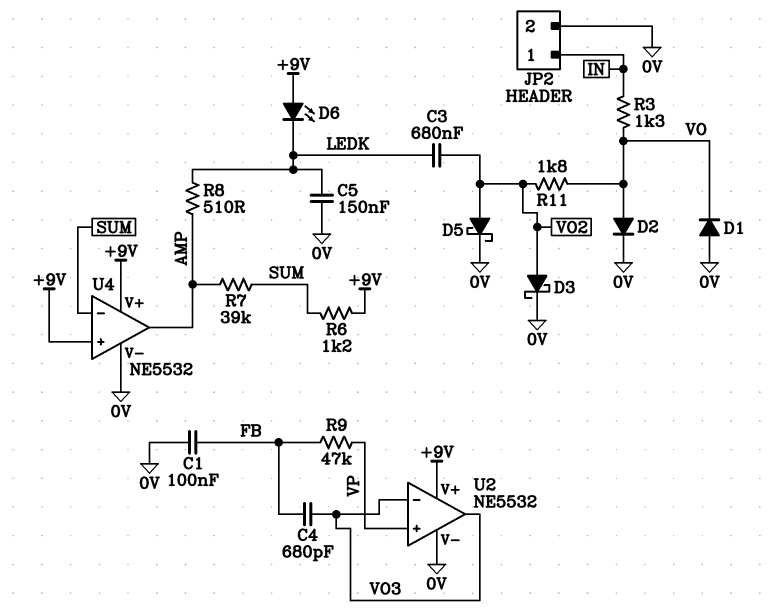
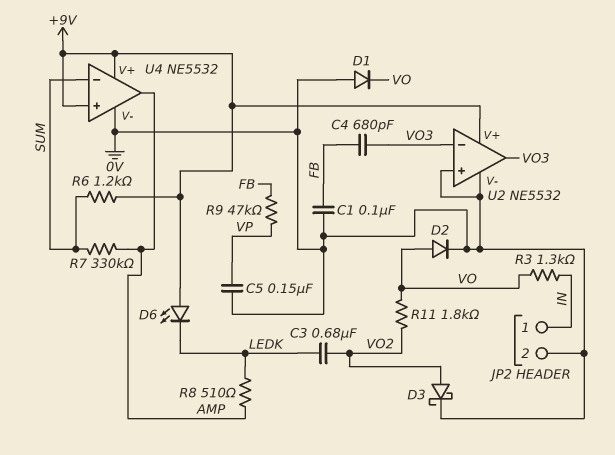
C5: 150nF (0V, LEDK) -> 150nF (0V, VP)
D5: schottky (A VO2, K 0V) -> none
R7: 39k (AMP, SUM) -> 330k (AMP, SUM)
U2 pin in+: VP -> 0V

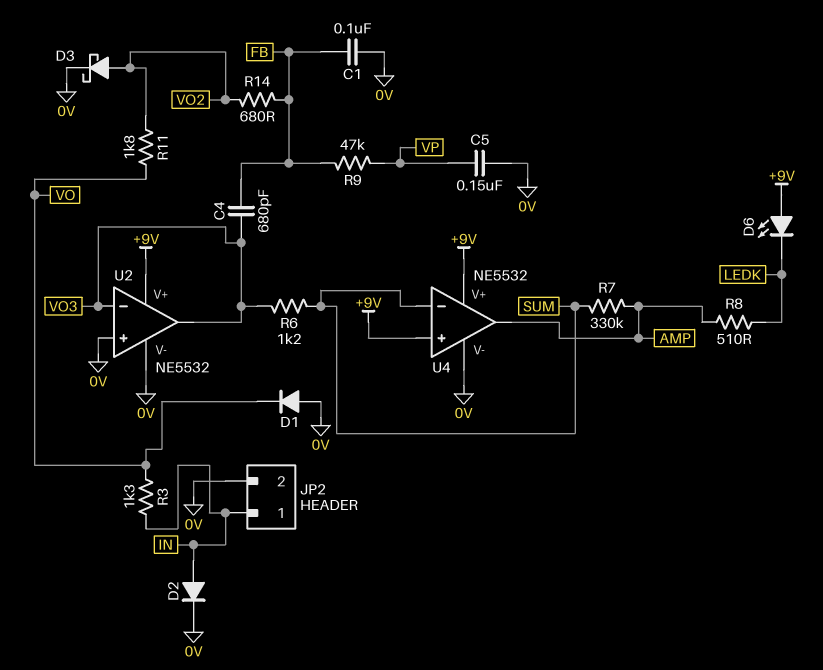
C3: 680nF (LEDK, VO2) -> none
D2: diode (A VO, K 0V) -> diode (A IN, K 0V)
R6: 1.2k (+9V, SUM) -> 1.2k (SUM, VO3)
R14: none -> 680 (FB, VO2)

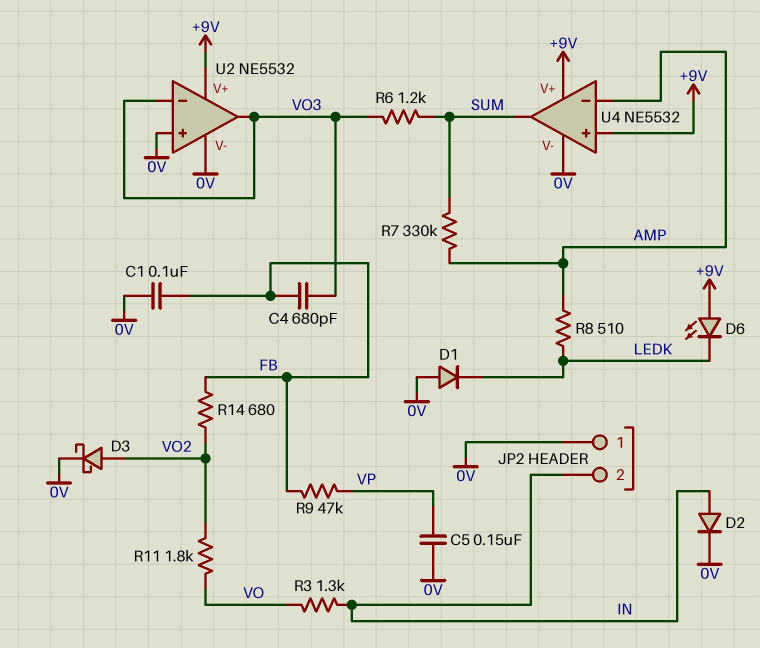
D1: diode (A 0V, K VO) -> diode (A 0V, K LEDK)
JP2 pin 1: IN -> 0V
JP2 pin 2: 0V -> IN
U4 pin in-: SUM -> AMP
U4 pin out: AMP -> SUM

